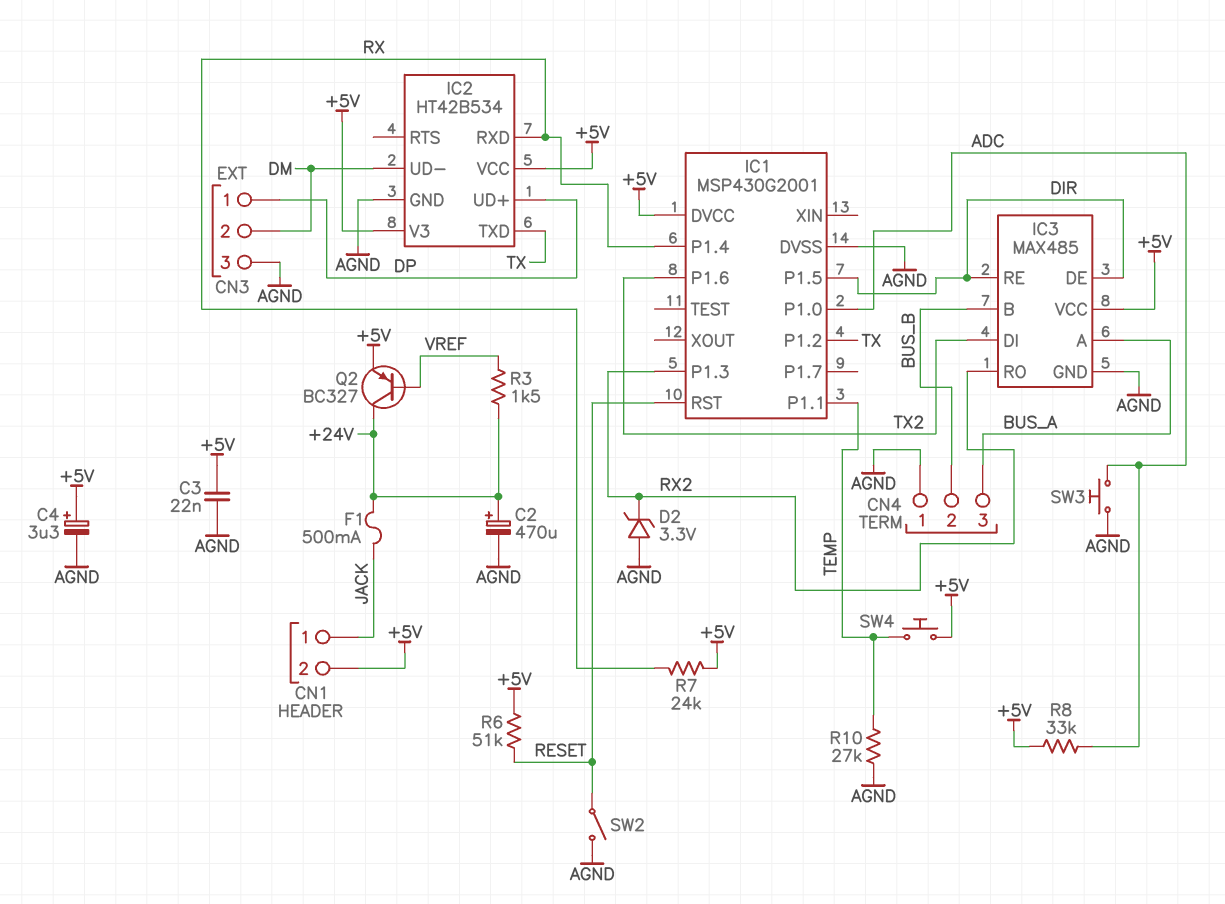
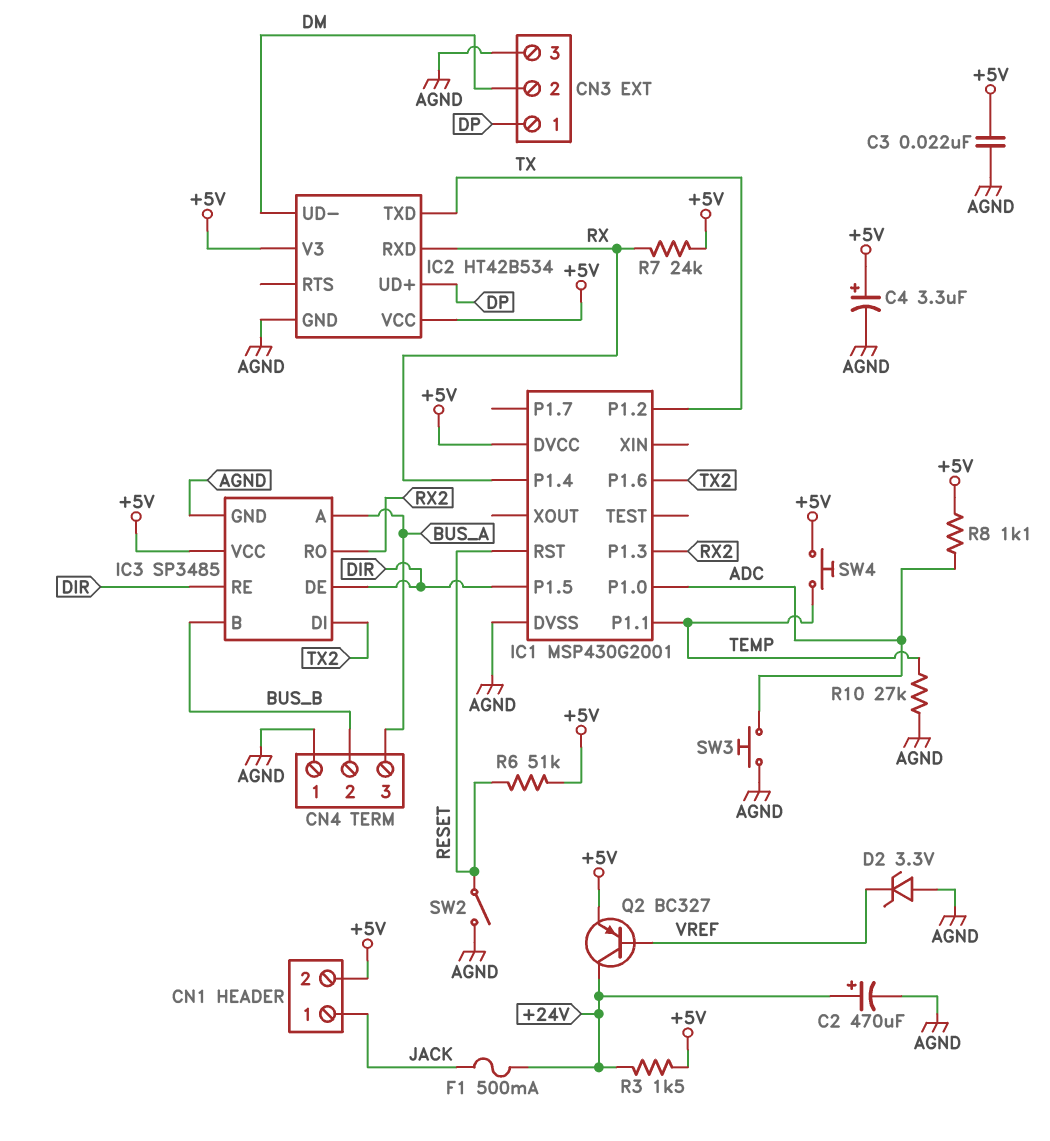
D2: zener 3.3V (A AGND, K RX2) -> zener 3.3V (A AGND, K VREF)
IC3: MAX485 -> SP3485
R3: 1.5k (+24V, VREF) -> 1.5k (+5V, +24V)
R8: 33k (+5V, ADC) -> 1.1k (+5V, ADC)

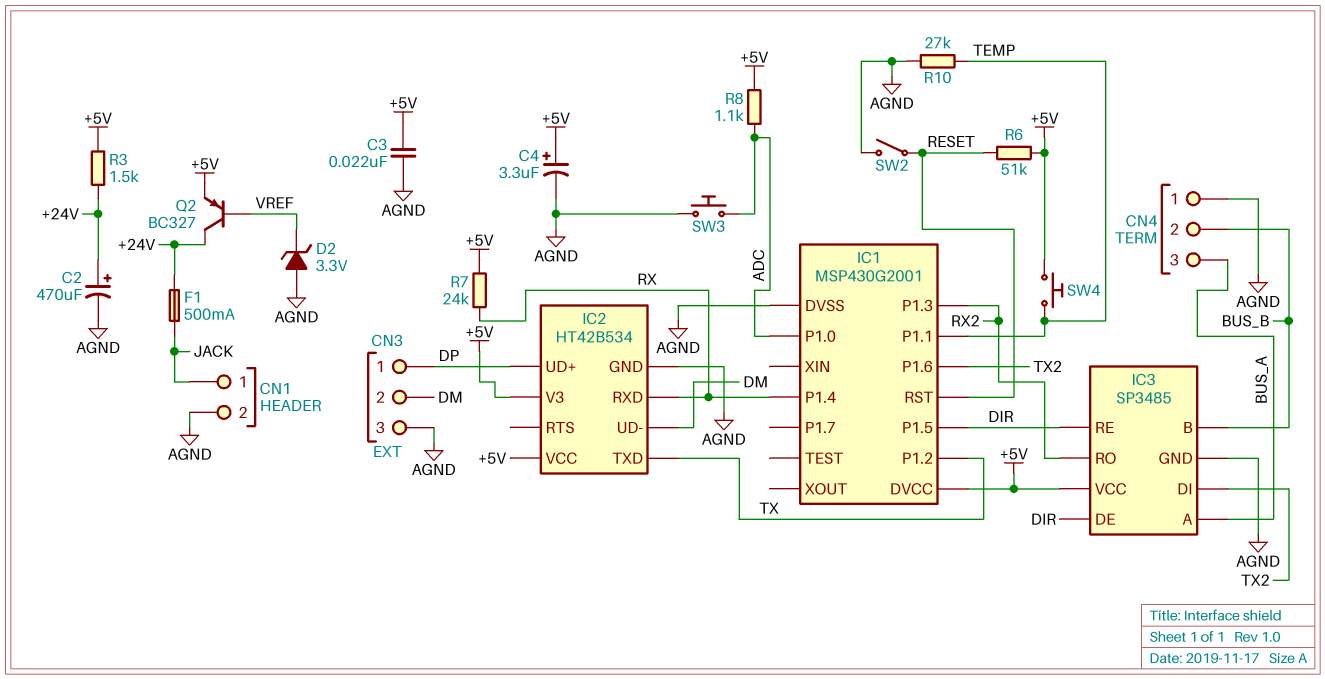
CN1 pin 2: +5V -> AGND

